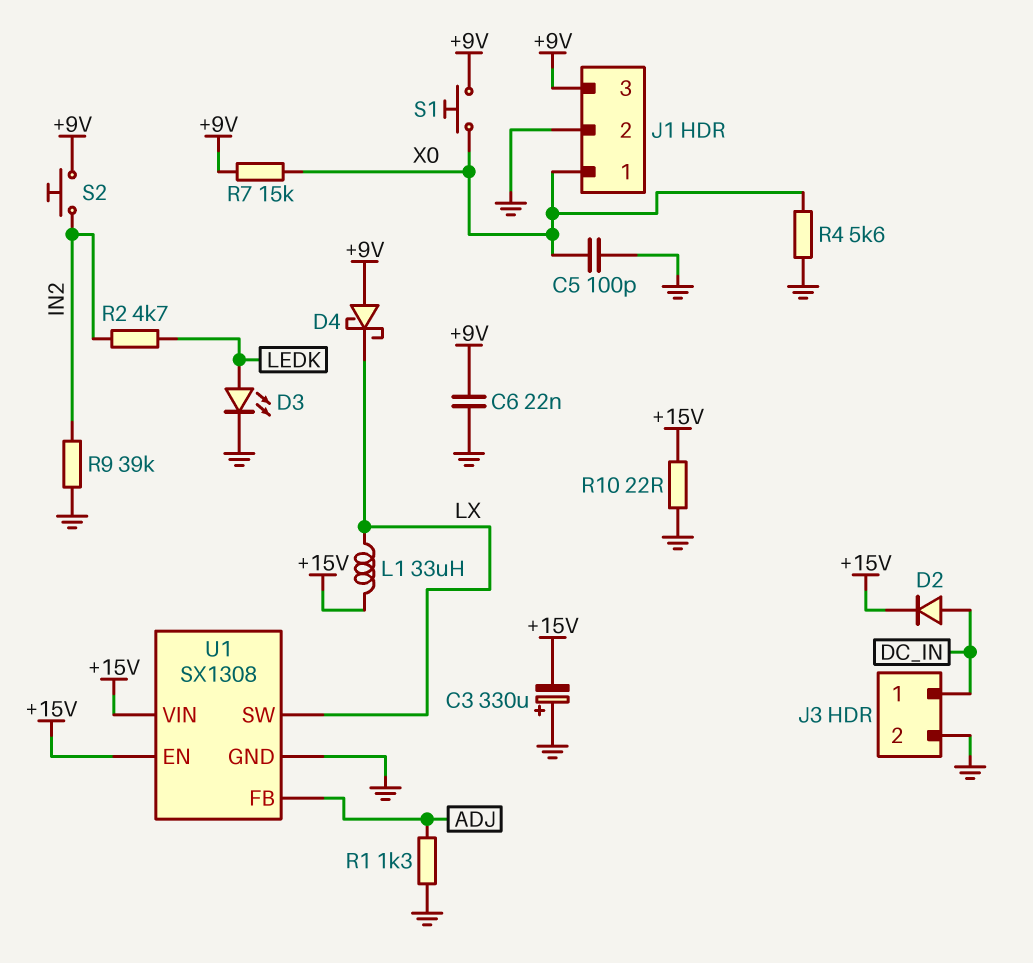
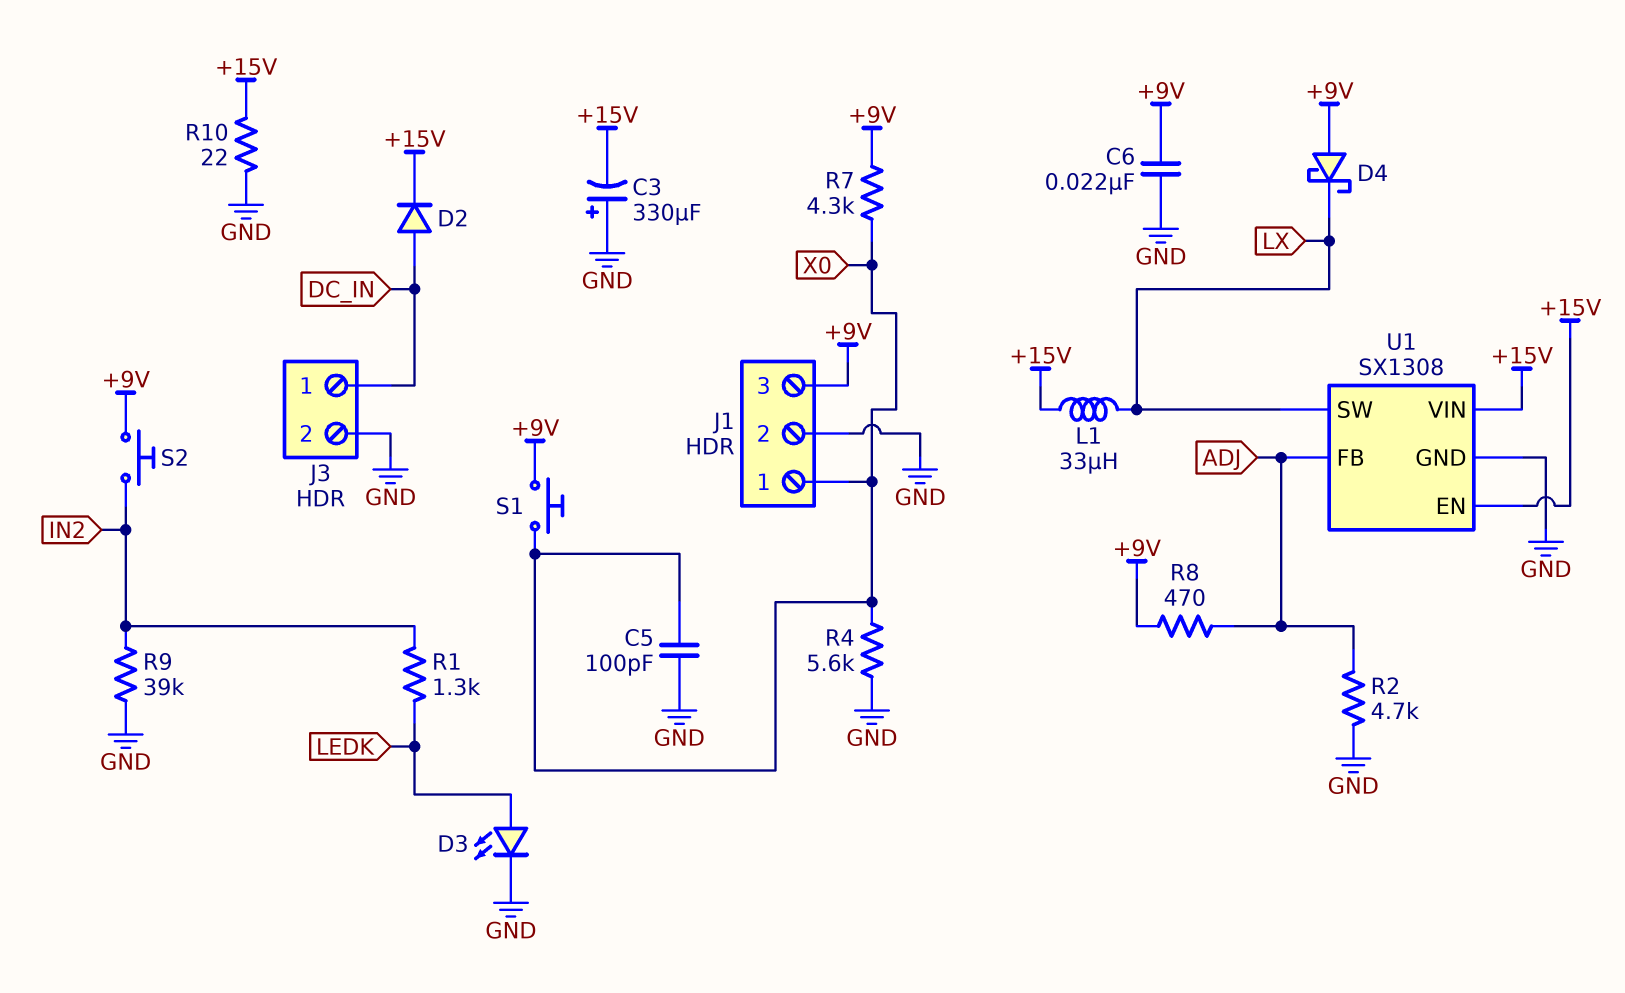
R1: 1.3k (ADJ, GND) -> 1.3k (IN2, LEDK)
R2: 4.7k (IN2, LEDK) -> 4.7k (ADJ, GND)
R7: 15k (+9V, X0) -> 4.3k (+9V, X0)
R8: none -> 470 (+9V, ADJ)

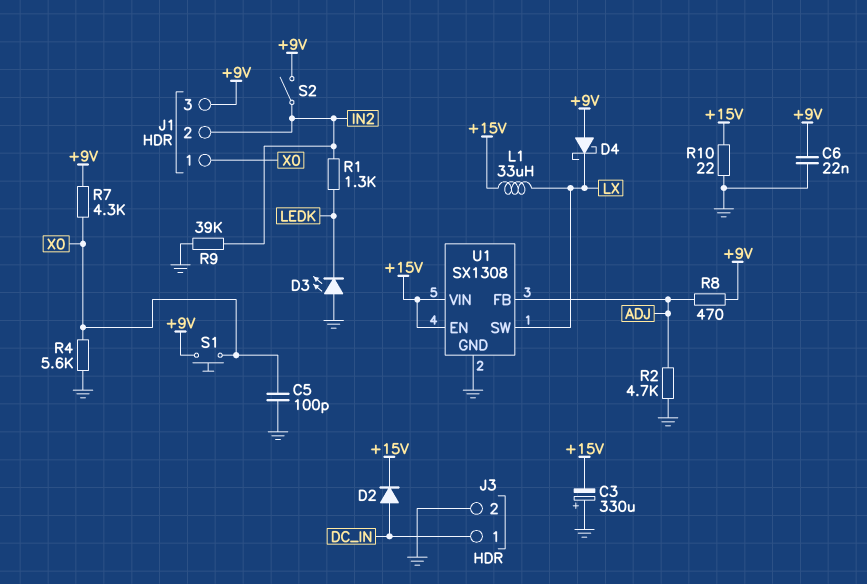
D3: LED (A LEDK, K GND) -> LED (A GND, K LEDK)
J1 pin 2: GND -> IN2
S2: button (+9V, IN2) -> switch (+9V, IN2)

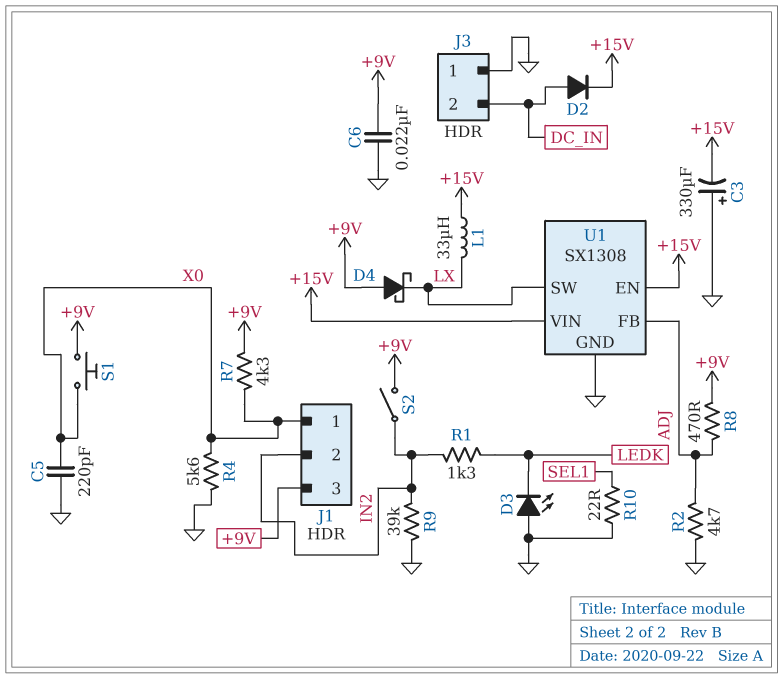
C5: 100pF (GND, X0) -> 220pF (GND, X0)
J3 pin 1: DC_IN -> GND
J3 pin 2: GND -> DC_IN
R10: 22 (+15V, GND) -> 22 (GND, SEL1)

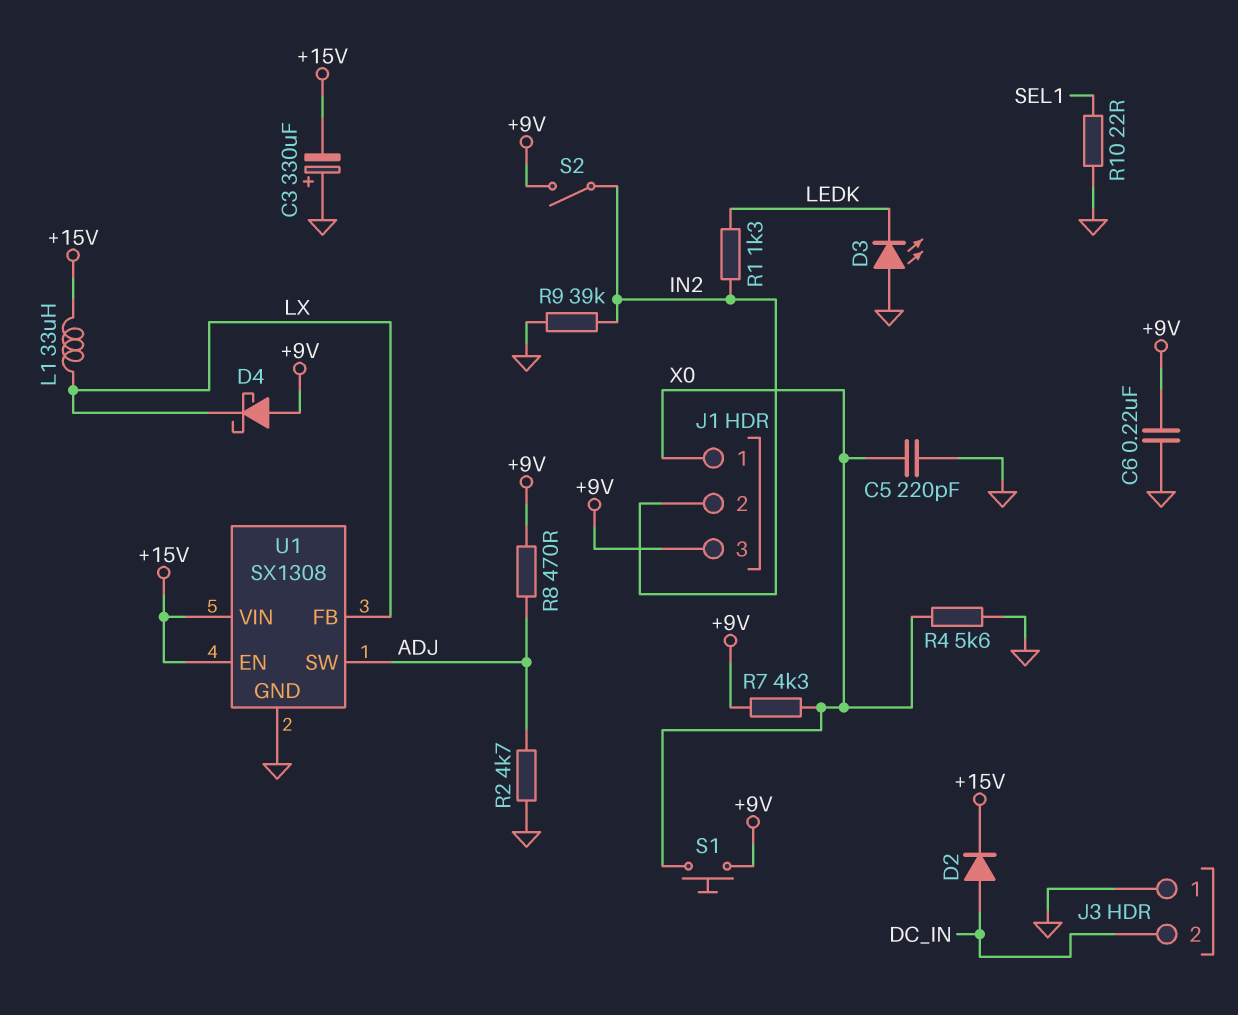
C6: 22nF (+9V, GND) -> 220nF (+9V, GND)
U1 pin FB: ADJ -> LX
U1 pin SW: LX -> ADJ

